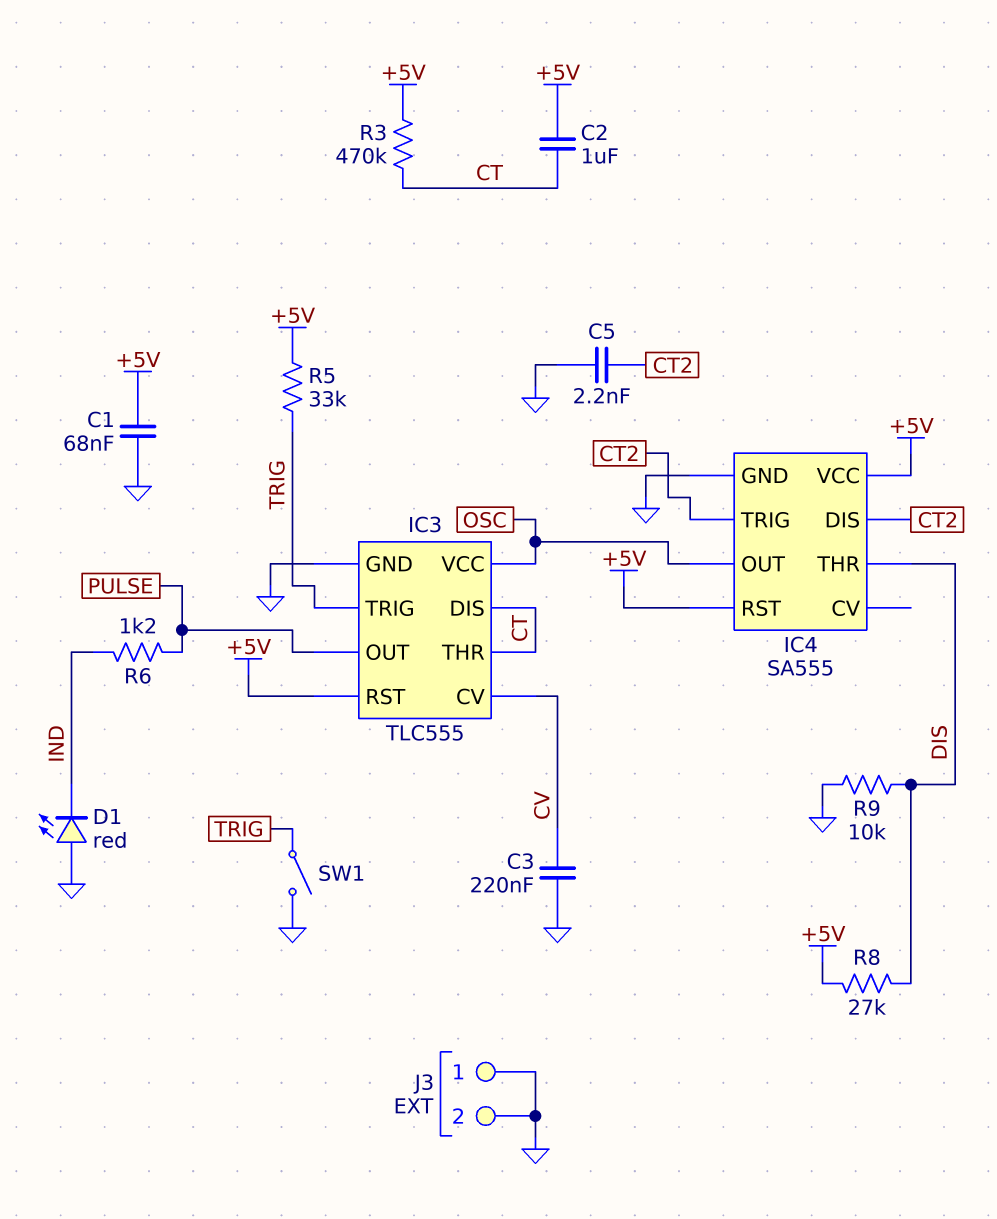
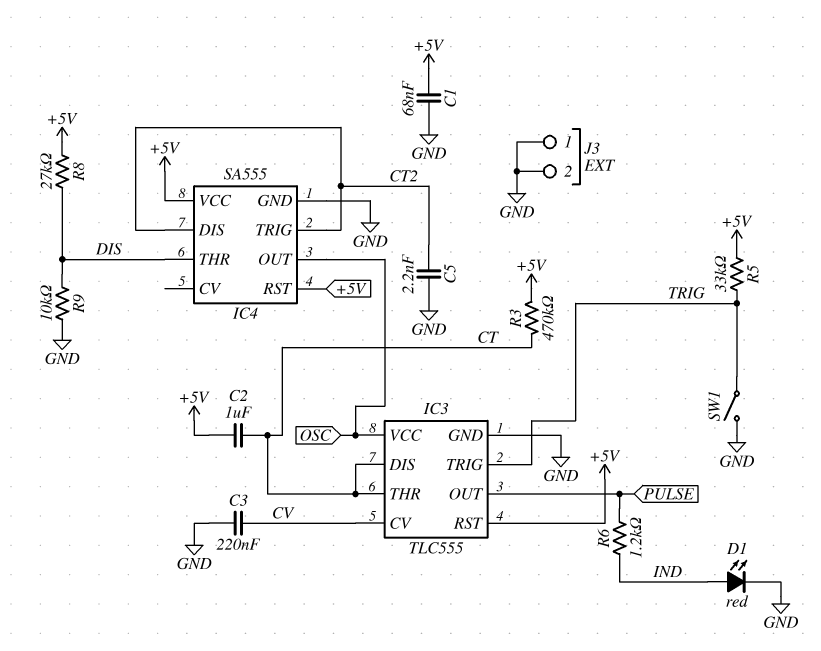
D1: LED red (A GND, K IND) -> LED red (A IND, K GND)

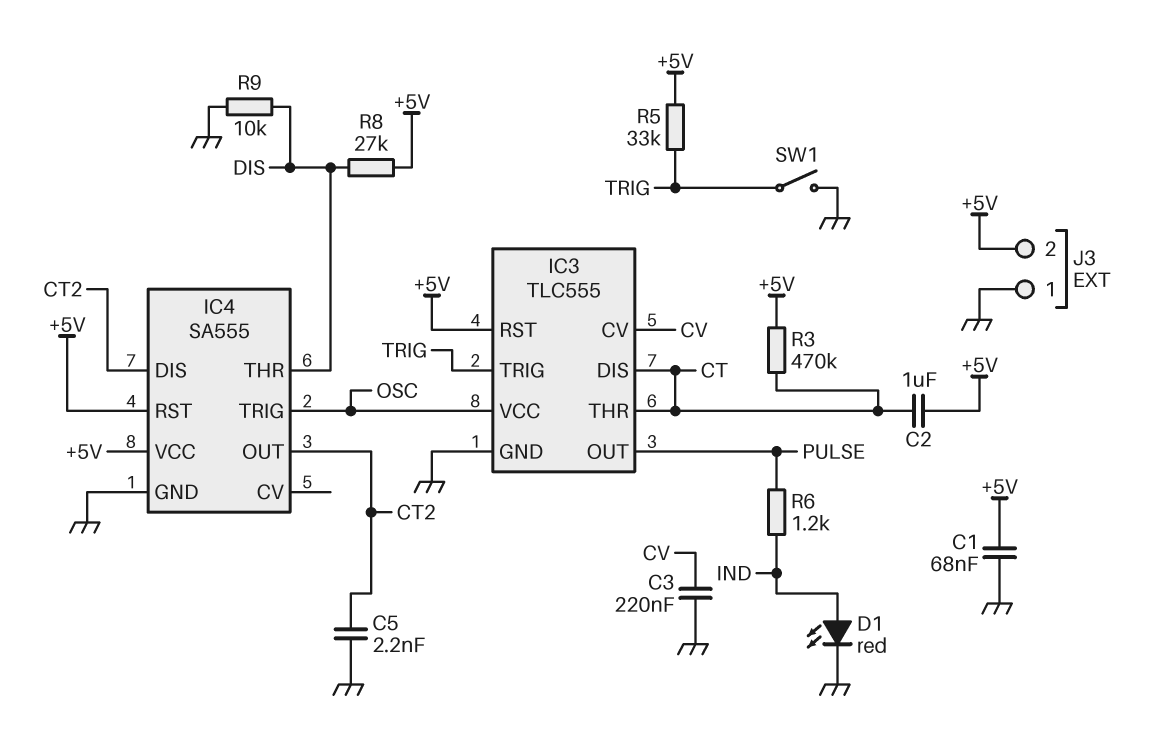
IC4 pin OUT: OSC -> CT2
IC4 pin TRIG: CT2 -> OSC
J3 pin 2: GND -> +5V

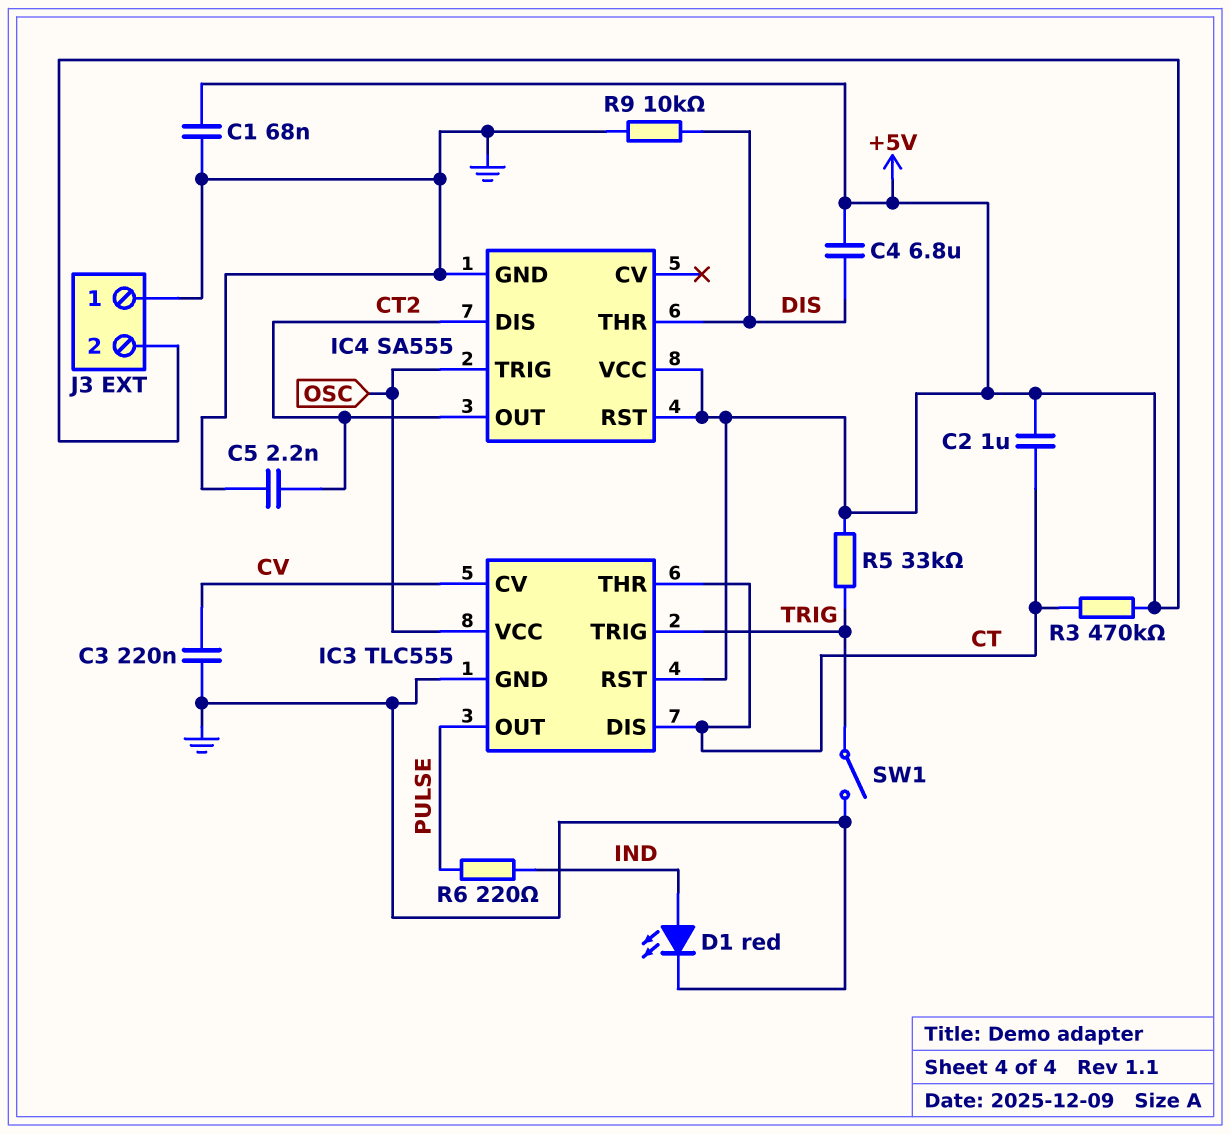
C4: none -> 6.8uF (+5V, DIS)
R6: 1.2k (IND, PULSE) -> 220 (IND, PULSE)
R8: 27k (+5V, DIS) -> none

